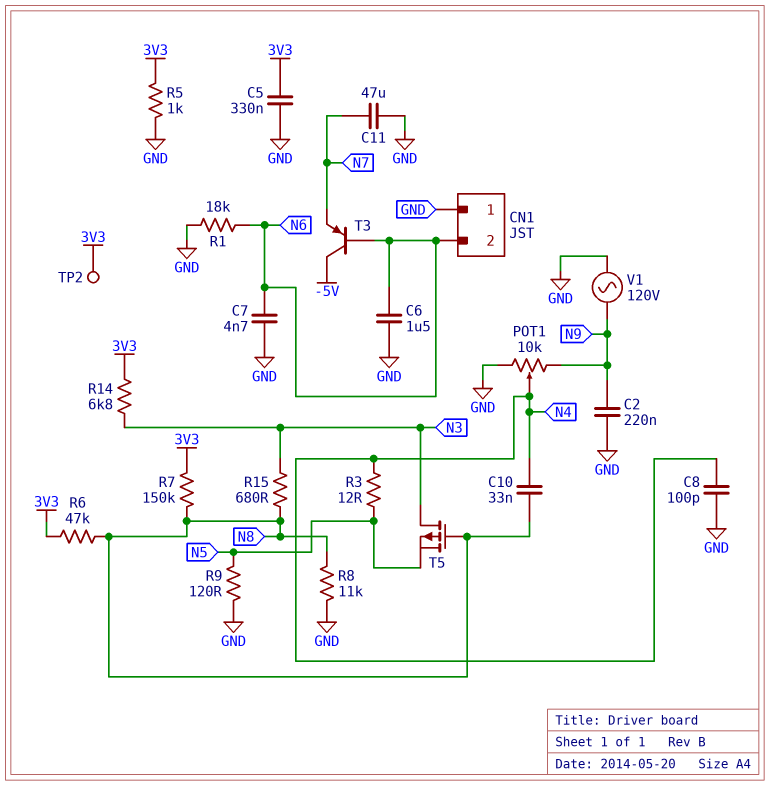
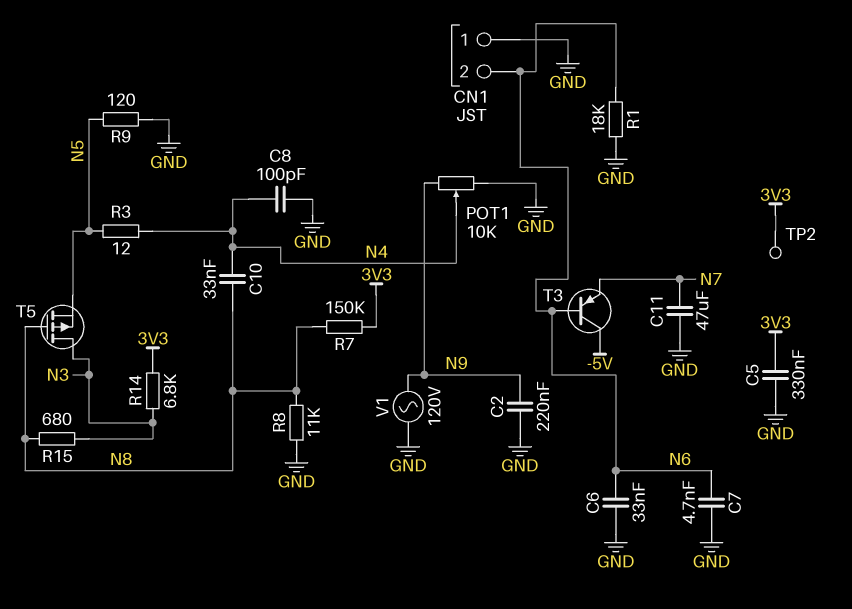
C6: 1.5uF (GND, N6) -> 33nF (GND, N6)
R5: 1k (3V3, GND) -> none
R6: 47k (3V3, N8) -> none

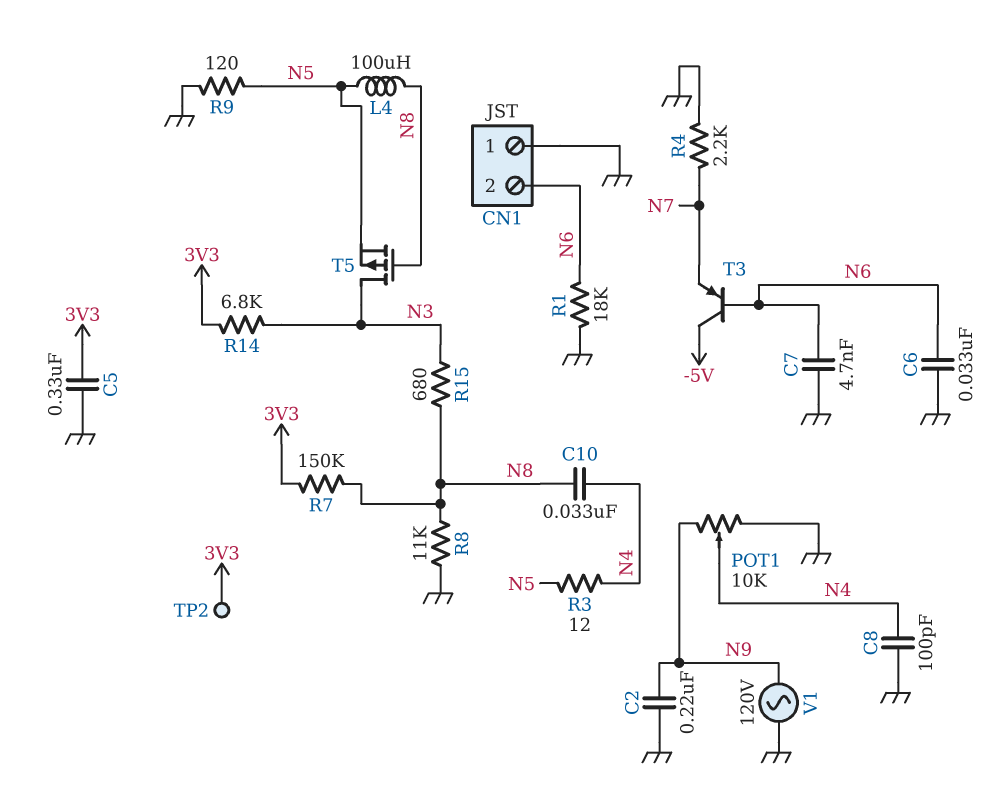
C11: 47uF (GND, N7) -> none
L4: none -> 100uH (N5, N8)
R4: none -> 2.2k (GND, N7)

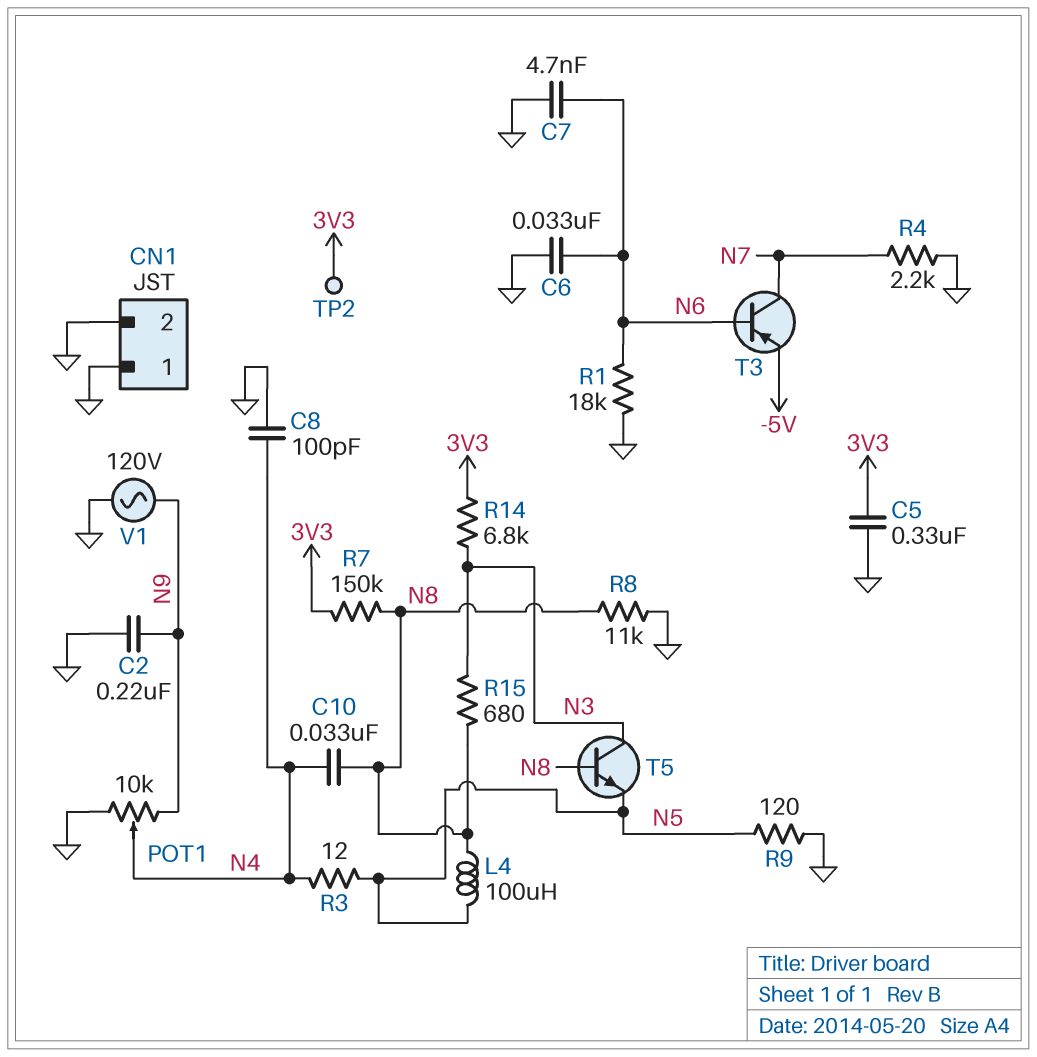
CN1 pin 2: N6 -> GND
T3: PNP (B N6, C -5V, E N7) -> PNP (B N6, C N7, E -5V)
T5: PMOS (G N8, D N3, S N5) -> NPN (B N8, C N3, E N5)

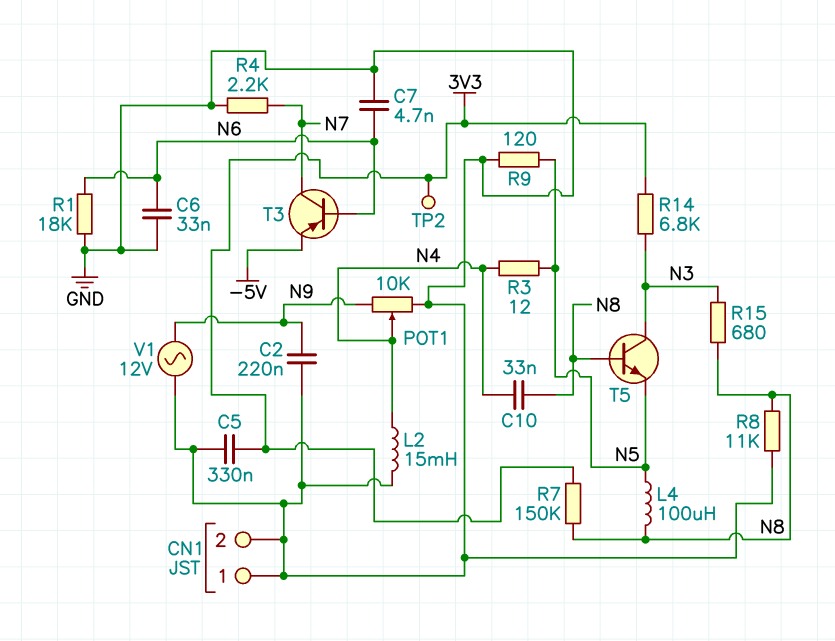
C8: 100pF (GND, N4) -> none
L2: none -> 15mH (GND, N4)
V1: AC 120V (GND, N9) -> AC 12V (GND, N9)

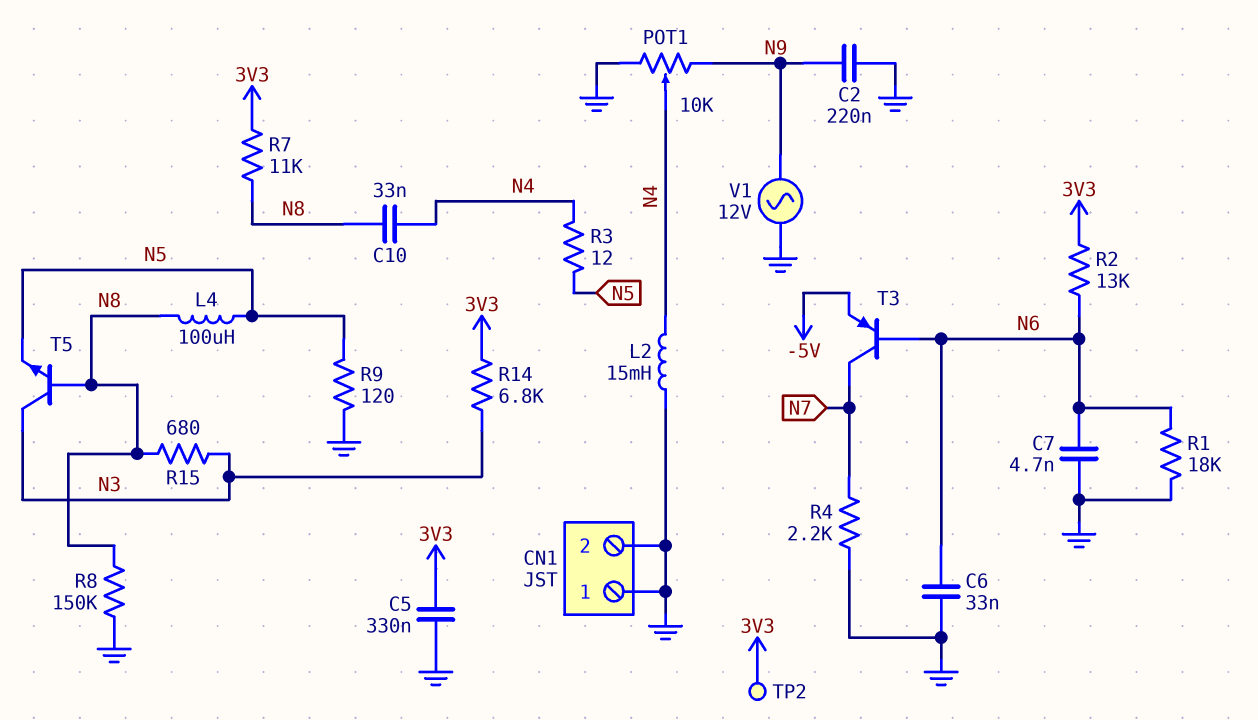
R2: none -> 13k (3V3, N6)
R7: 150k (3V3, N8) -> 11k (3V3, N8)
R8: 11k (GND, N8) -> 150k (GND, N8)

